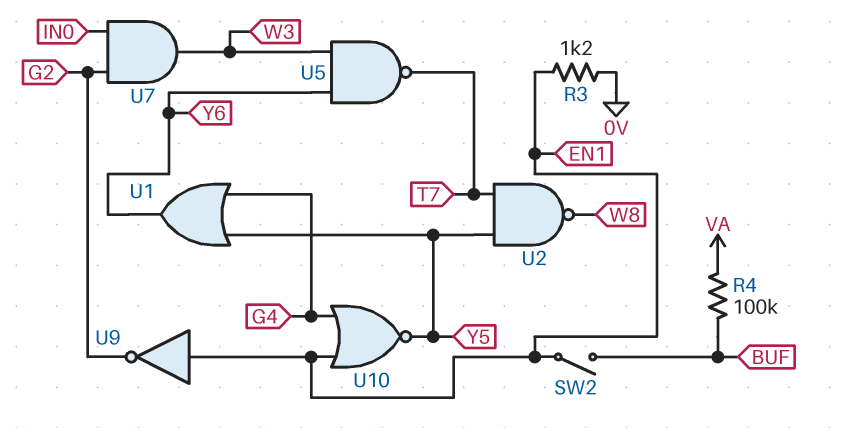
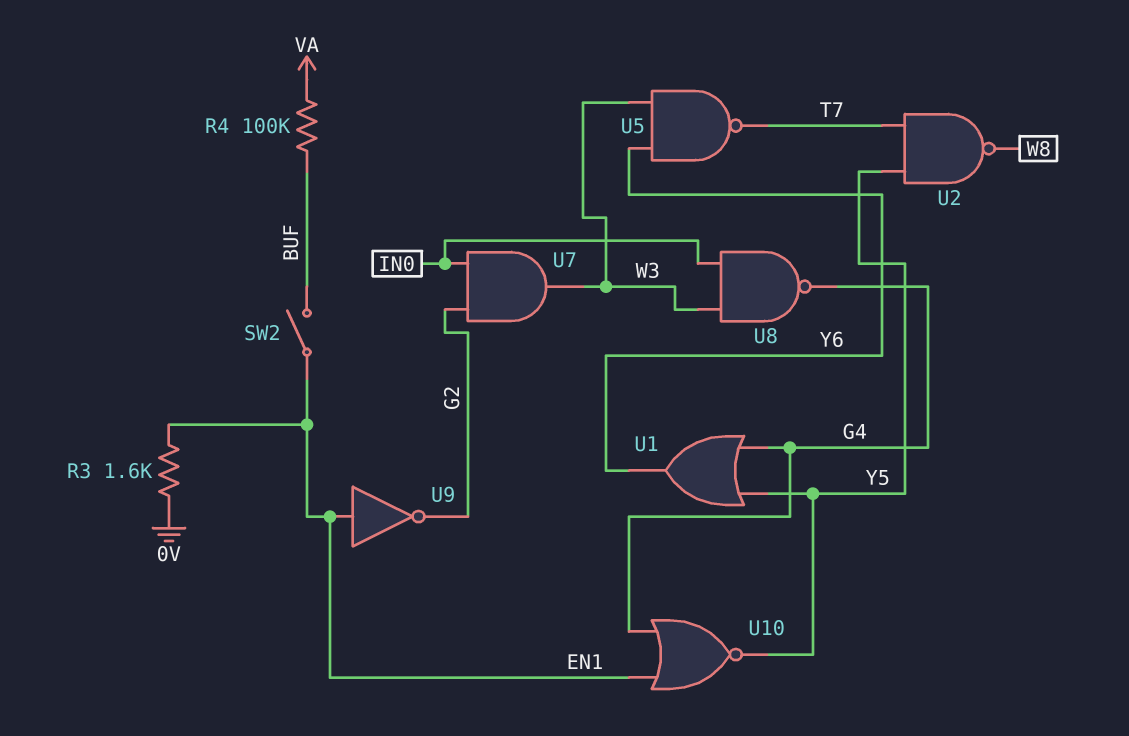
R3: 1.2k (0V, EN1) -> 1.6k (0V, EN1)
U8: none -> NAND (in IN0, in W3, out G4)

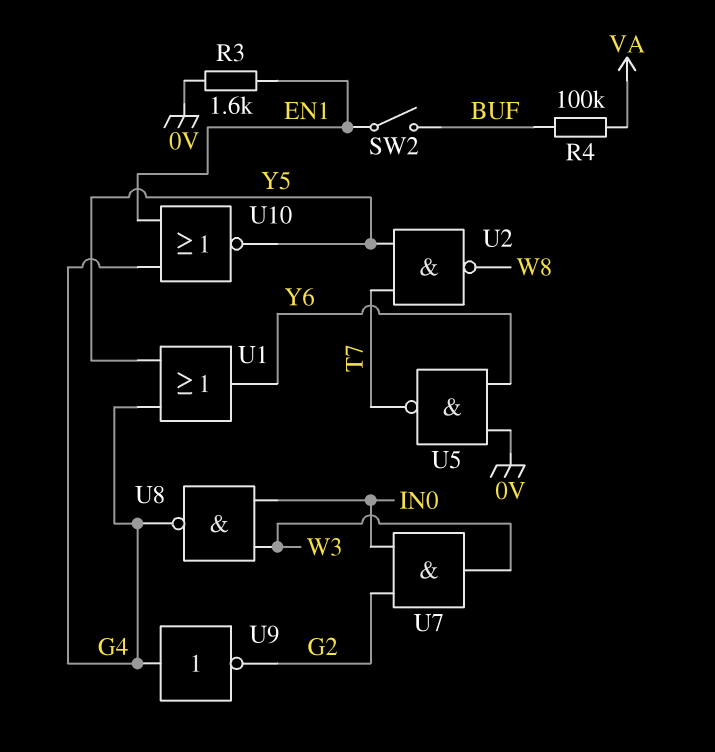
U5: NAND (in W3, in Y6, out T7) -> NAND (in 0V, in Y6, out T7)
U9: NOT (in EN1, out G2) -> NOT (in G4, out G2)

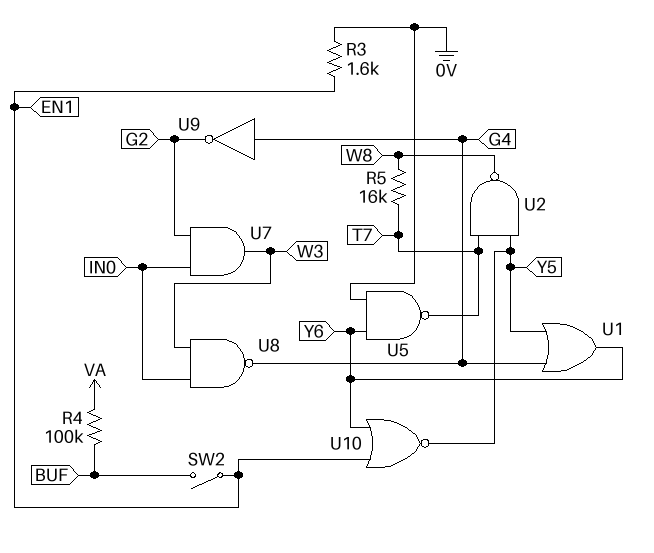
R5: none -> 16k (T7, W8)
U10: NOR (in EN1, in G4, out Y5) -> NOR (in EN1, in Y6, out Y5)

